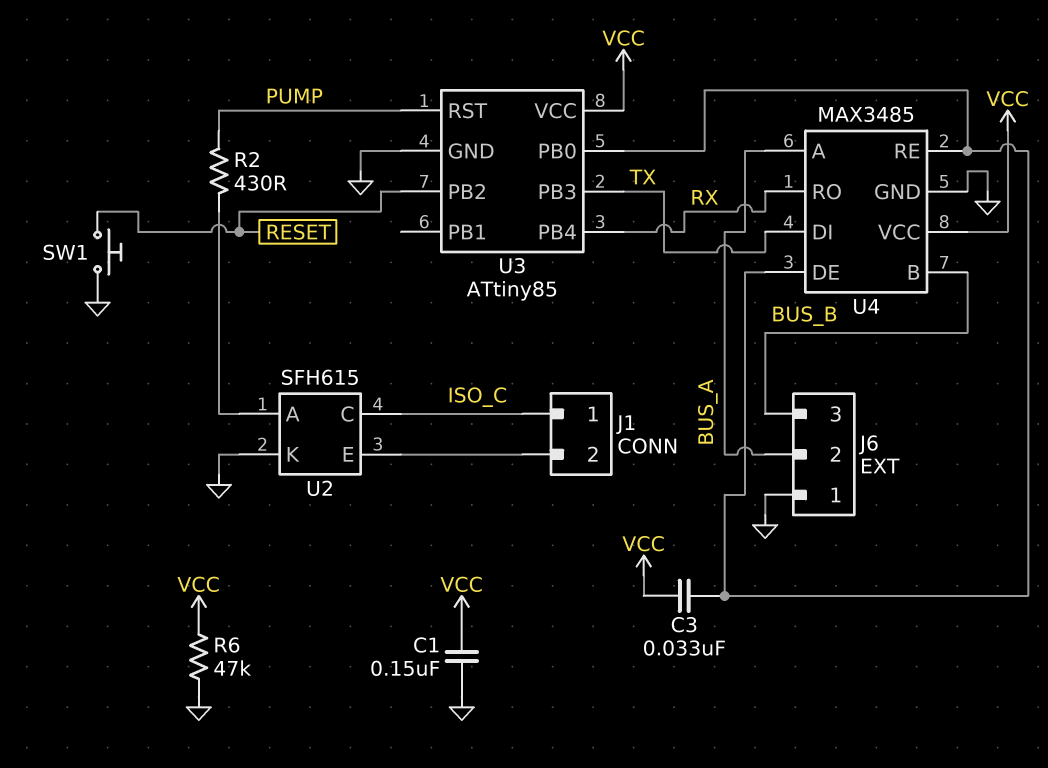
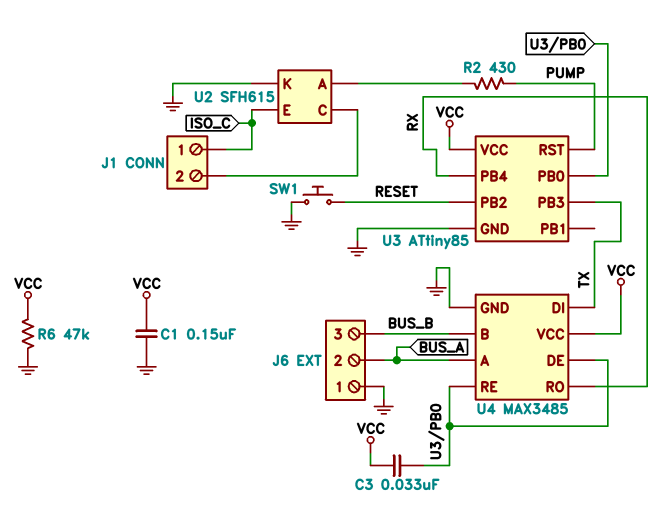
U2 pin C: ISO_C -> J1/2
U2 pin E: J1/2 -> ISO_C

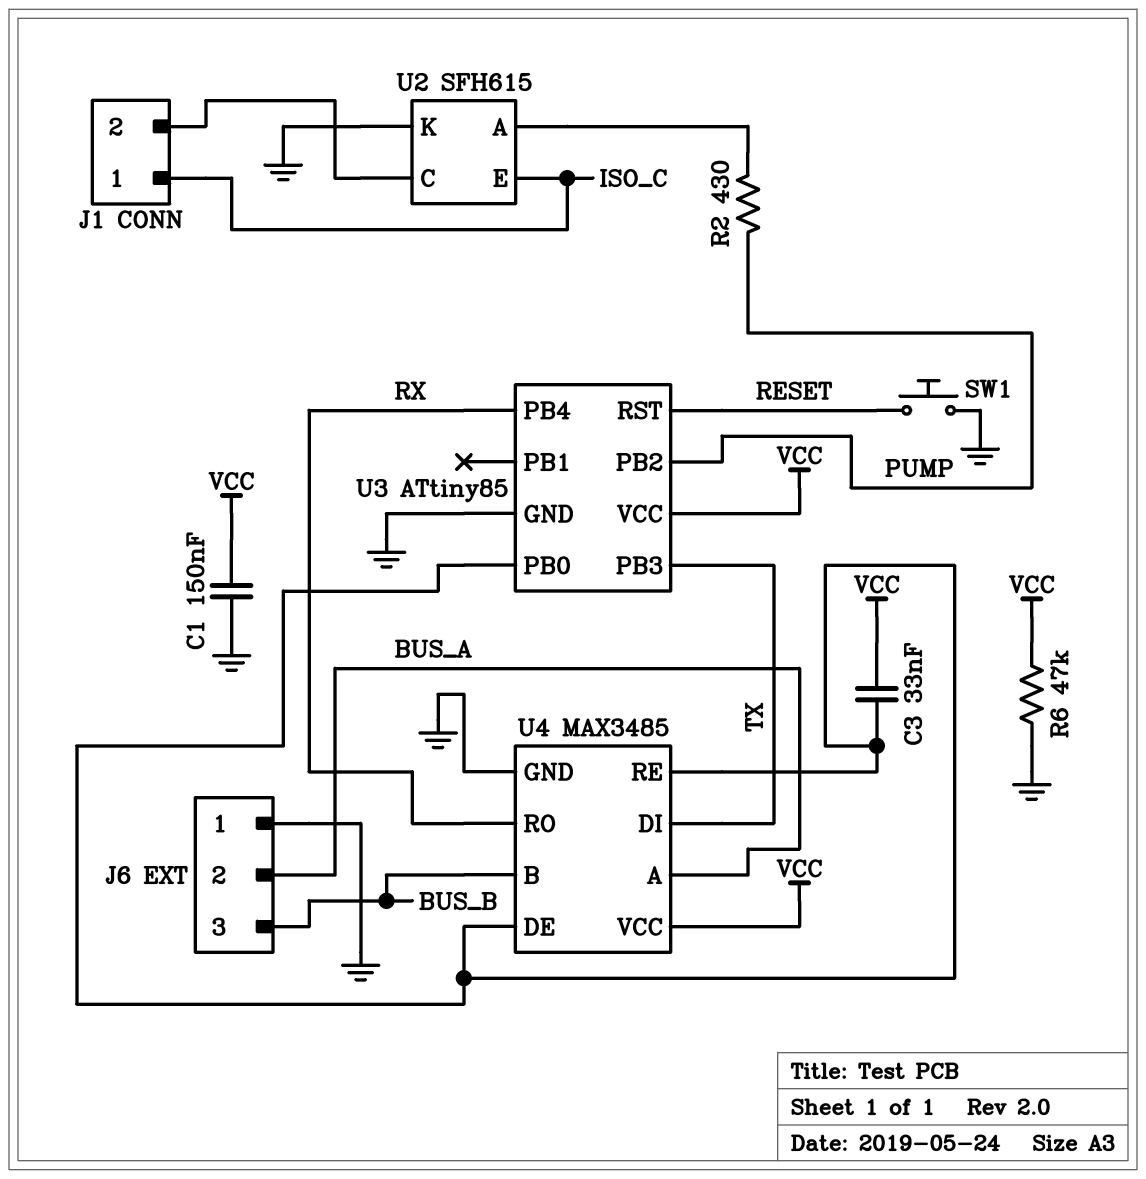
U3 pin PB2: RESET -> PUMP
U3 pin RST: PUMP -> RESET

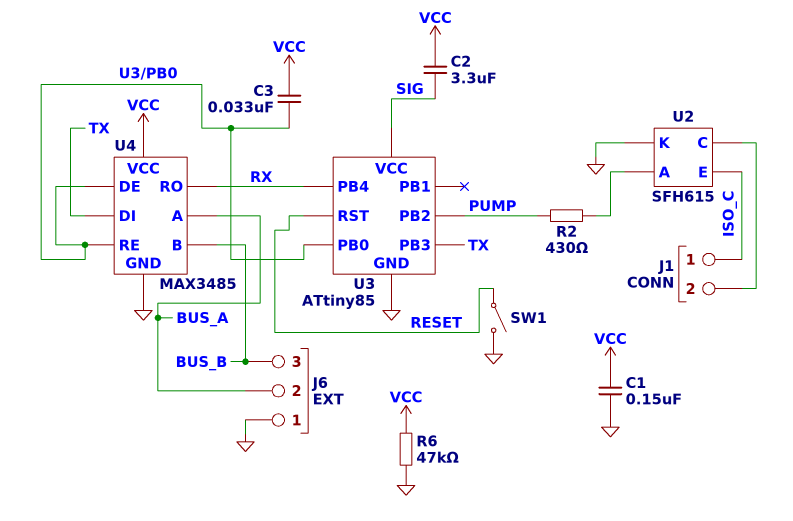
C2: none -> 3.3uF (SIG, VCC)
SW1: button (GND, RESET) -> switch (GND, RESET)
U3 pin VCC: VCC -> SIG

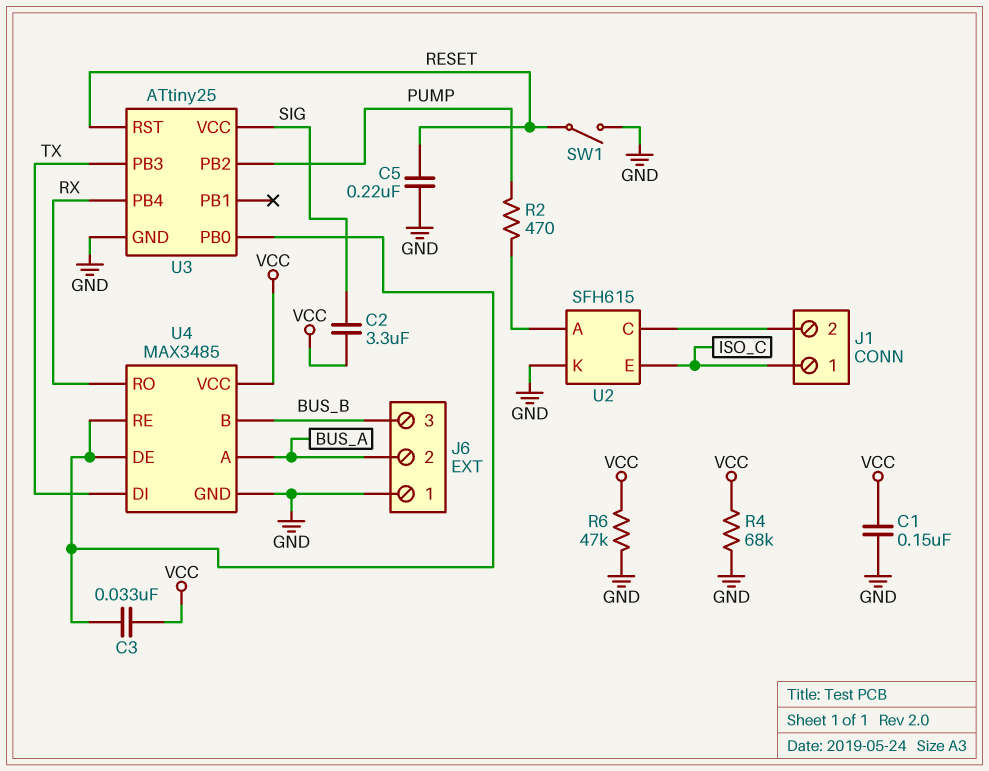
C5: none -> 220nF (GND, RESET)
R2: 430 (PUMP, U2/A) -> 470 (PUMP, U2/A)
R4: none -> 68k (GND, VCC)
U3: ATtiny85 -> ATtiny25

